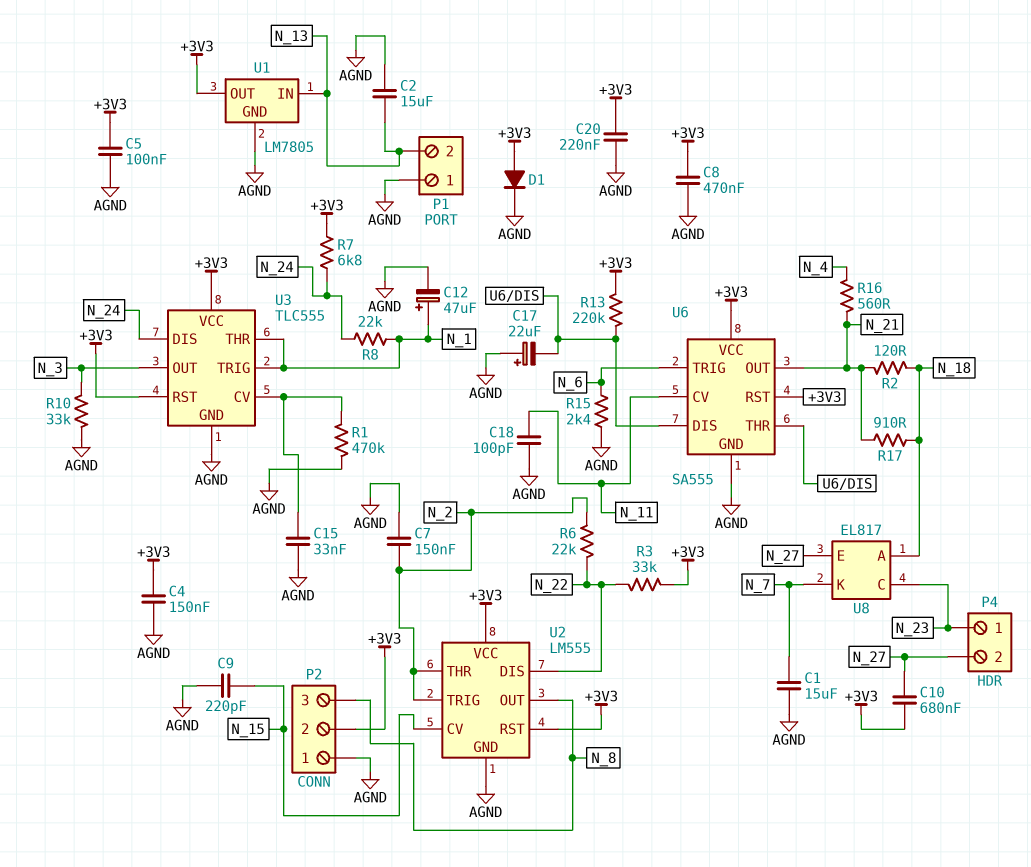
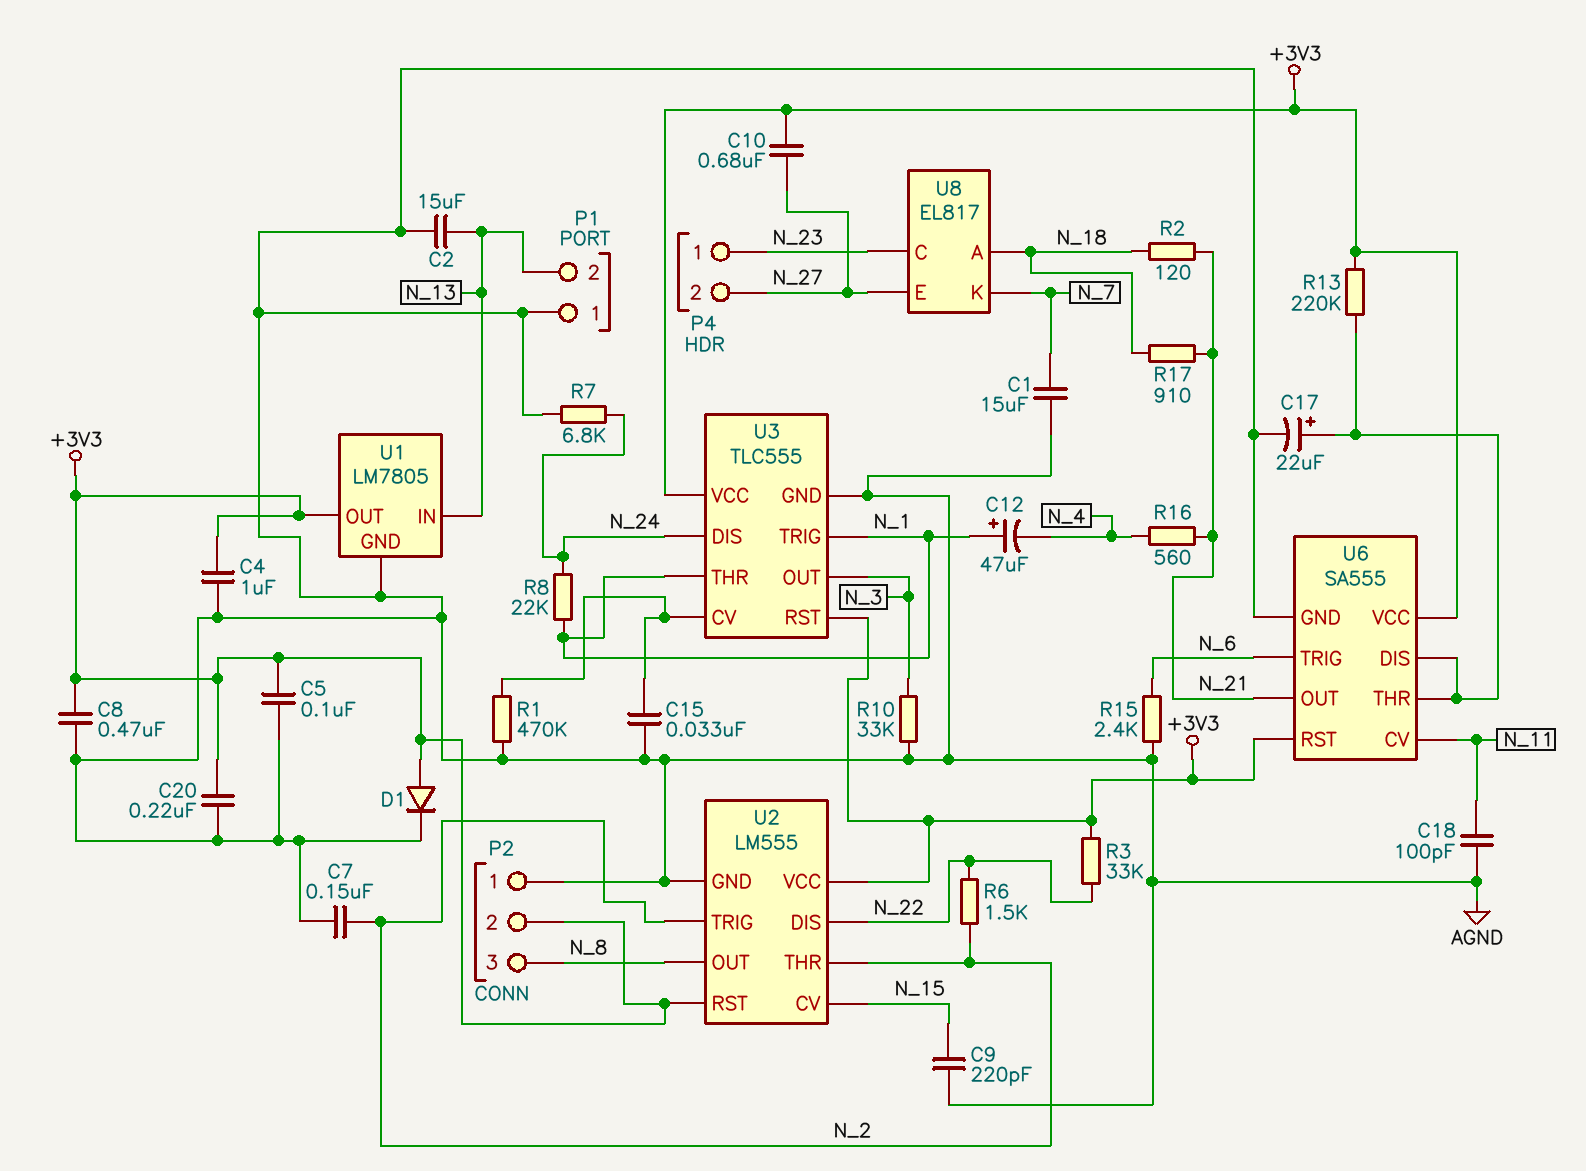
C4: 150nF (+3V3, AGND) -> 1uF (+3V3, AGND)
C12: 47uF (plus N_1, minus AGND) -> 47uF (plus N_1, minus N_4)
C17: 22uF (plus AGND, minus U6/DIS) -> 22uF (plus U6/DIS, minus AGND)
R6: 22k (N_2, N_22) -> 1.5k (N_2, N_22)
R7: 6.8k (+3V3, N_24) -> 6.8k (AGND, N_24)

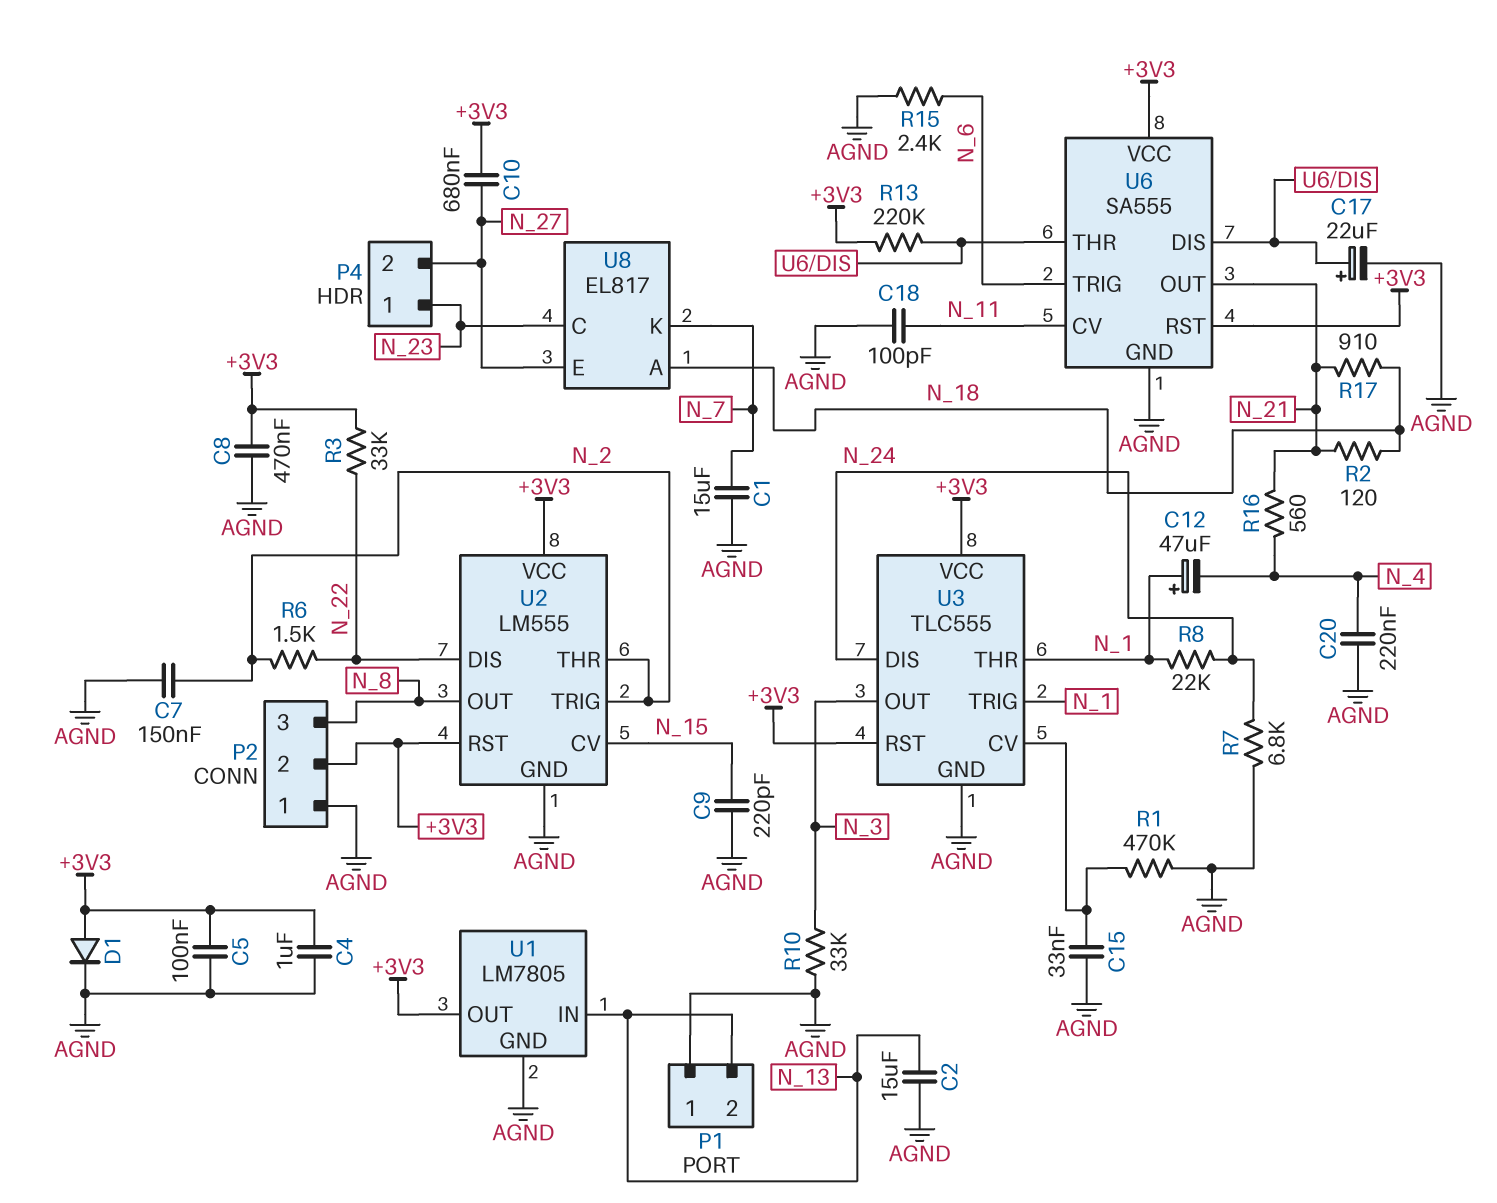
C20: 220nF (+3V3, AGND) -> 220nF (AGND, N_4)

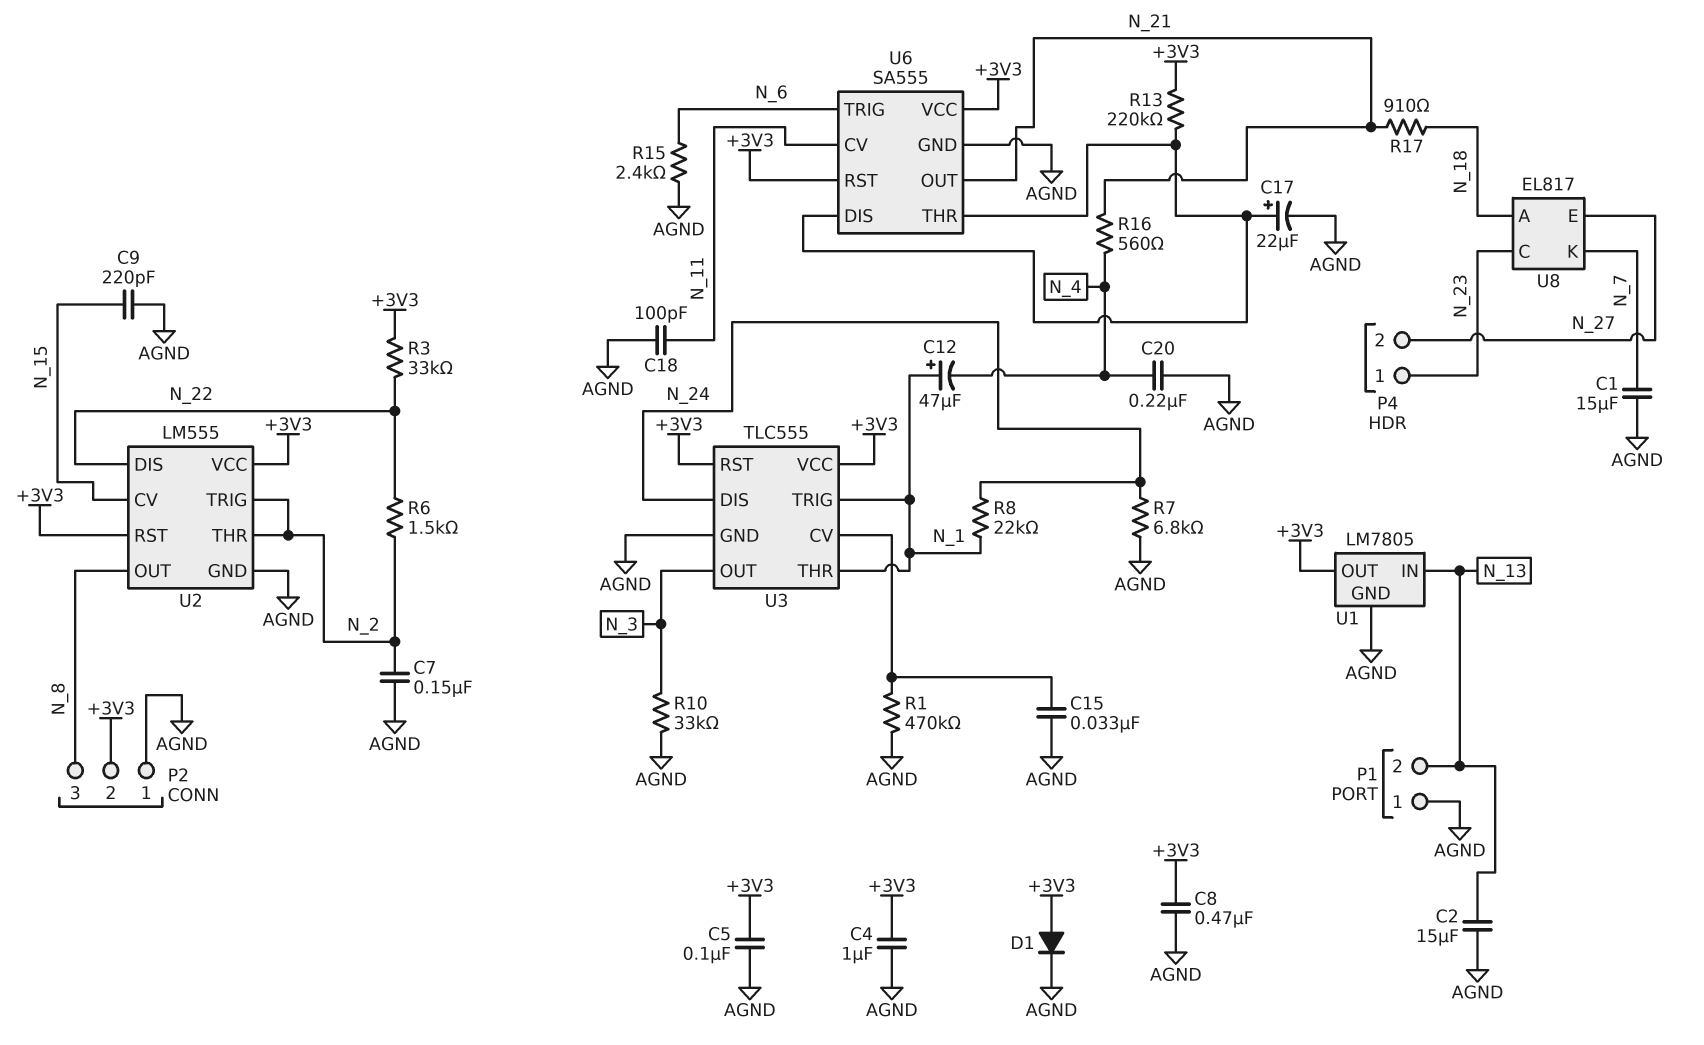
C10: 680nF (+3V3, N_27) -> none
R2: 120 (N_18, N_21) -> none

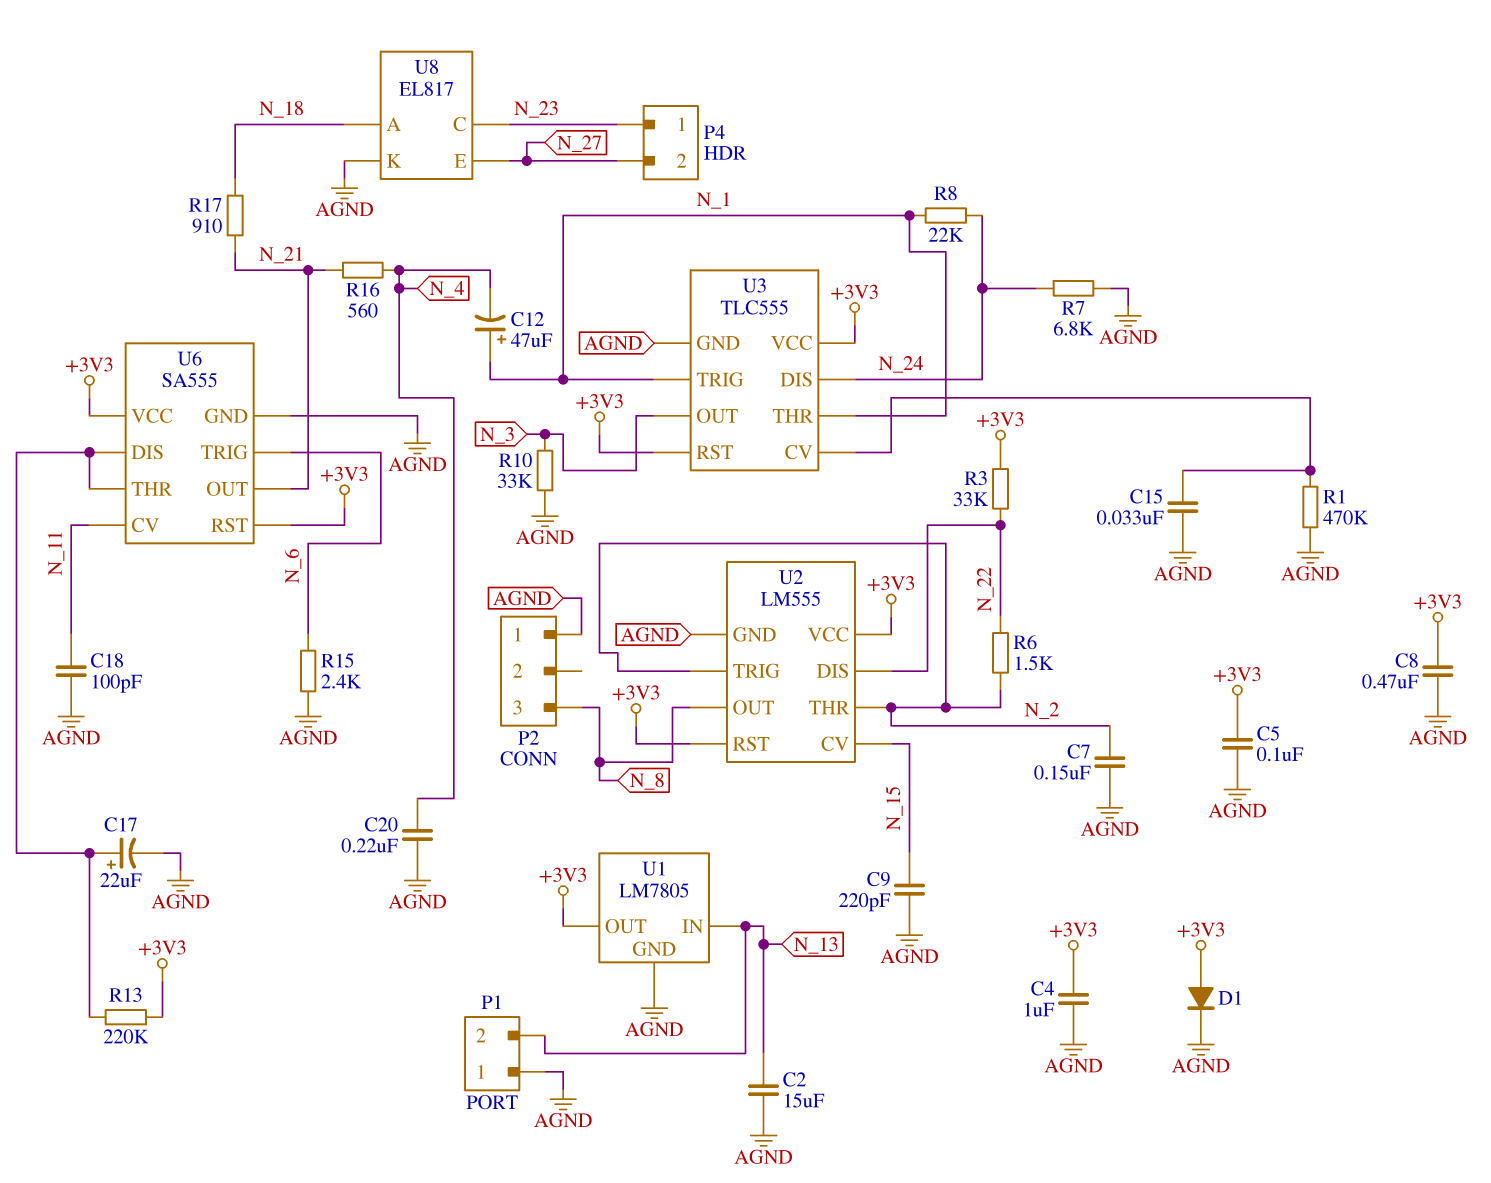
C1: 15uF (AGND, N_7) -> none
P2 pin 2: +3V3 -> none
U8 pin K: N_7 -> AGND

